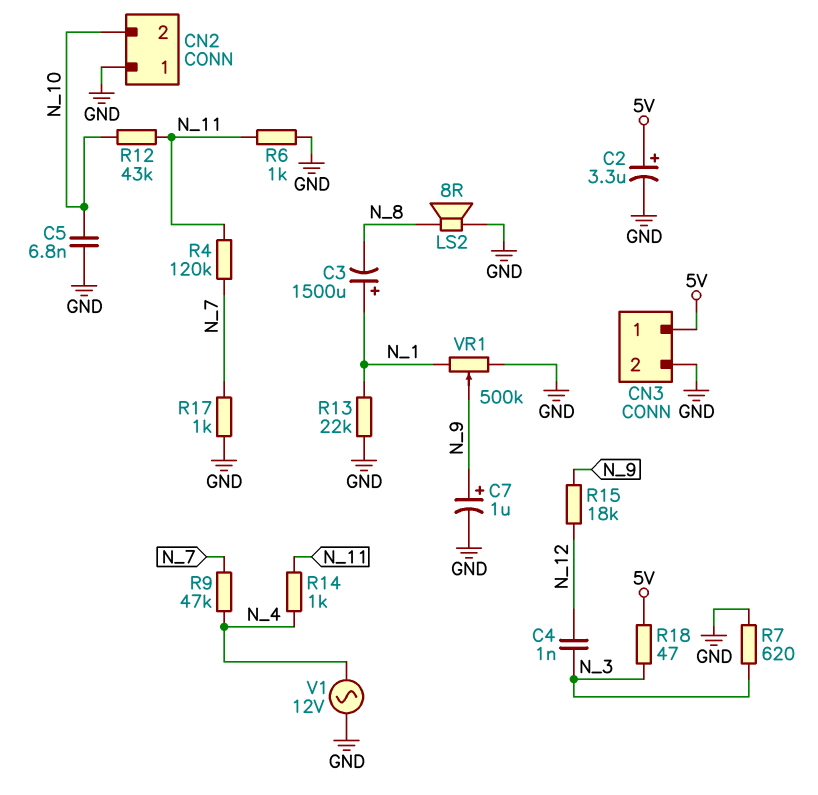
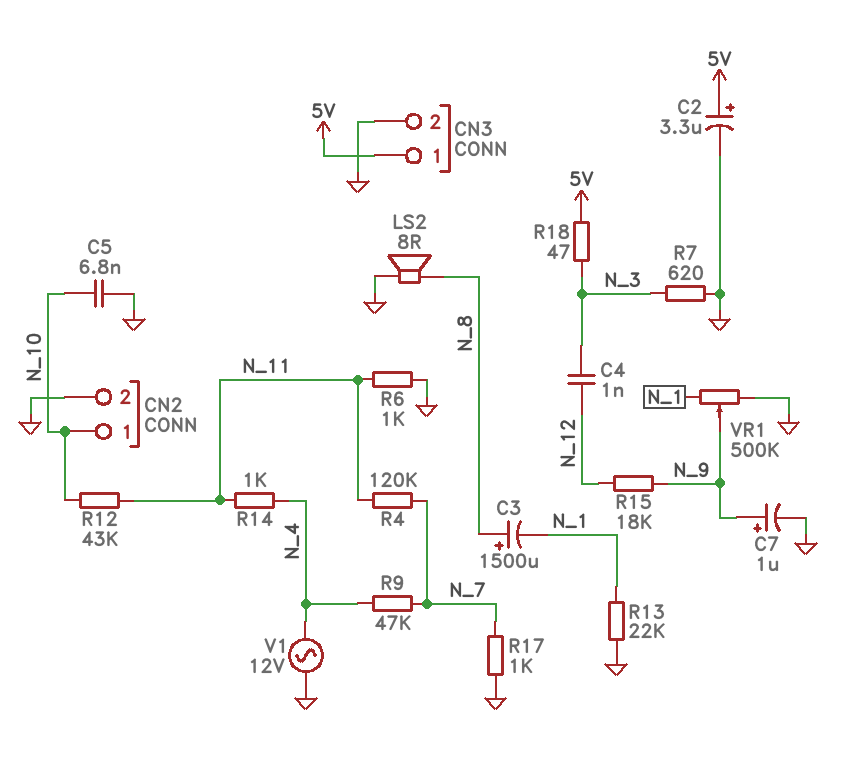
C3: 1500uF (plus N_1, minus N_8) -> 1500uF (plus N_8, minus N_1)
CN2 pin 1: GND -> N_10
CN2 pin 2: N_10 -> GND

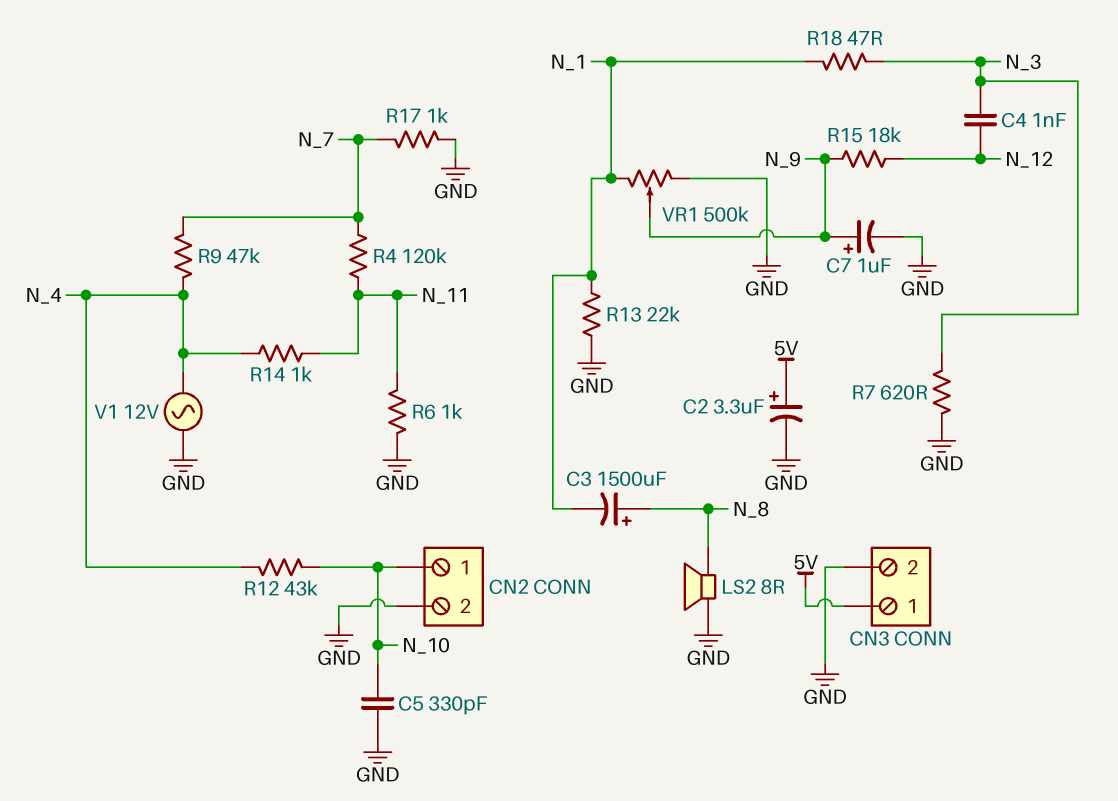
C5: 6.8nF (GND, N_10) -> 330pF (GND, N_10)
R12: 43k (N_10, N_11) -> 43k (N_4, N_10)
R18: 47 (5V, N_3) -> 47 (N_1, N_3)

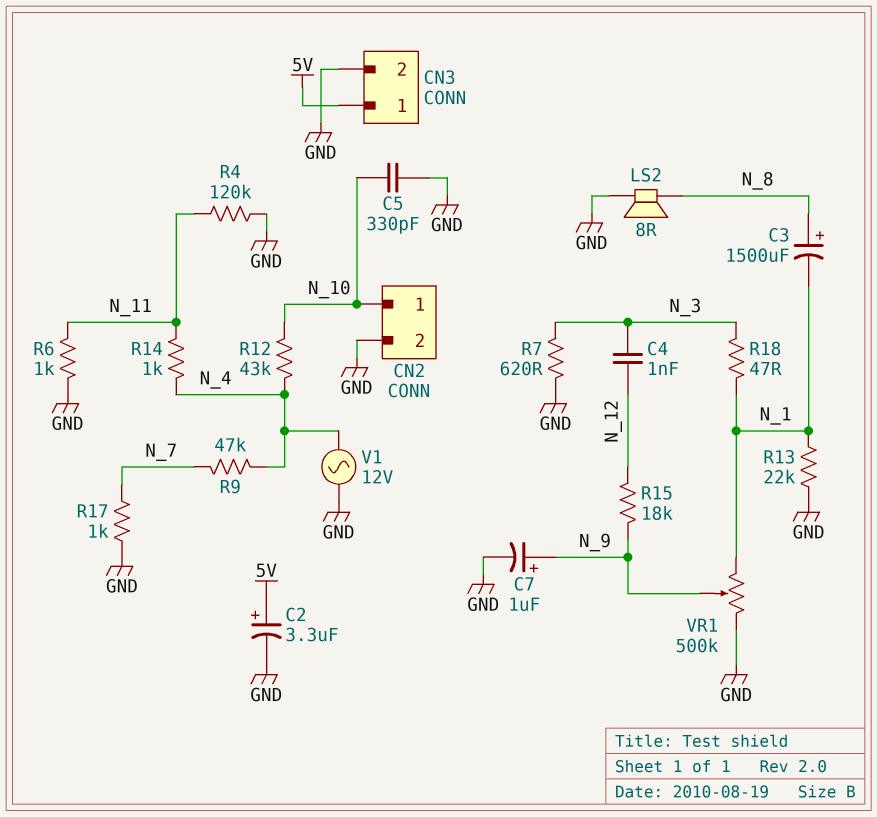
R4: 120k (N_7, N_11) -> 120k (GND, N_11)

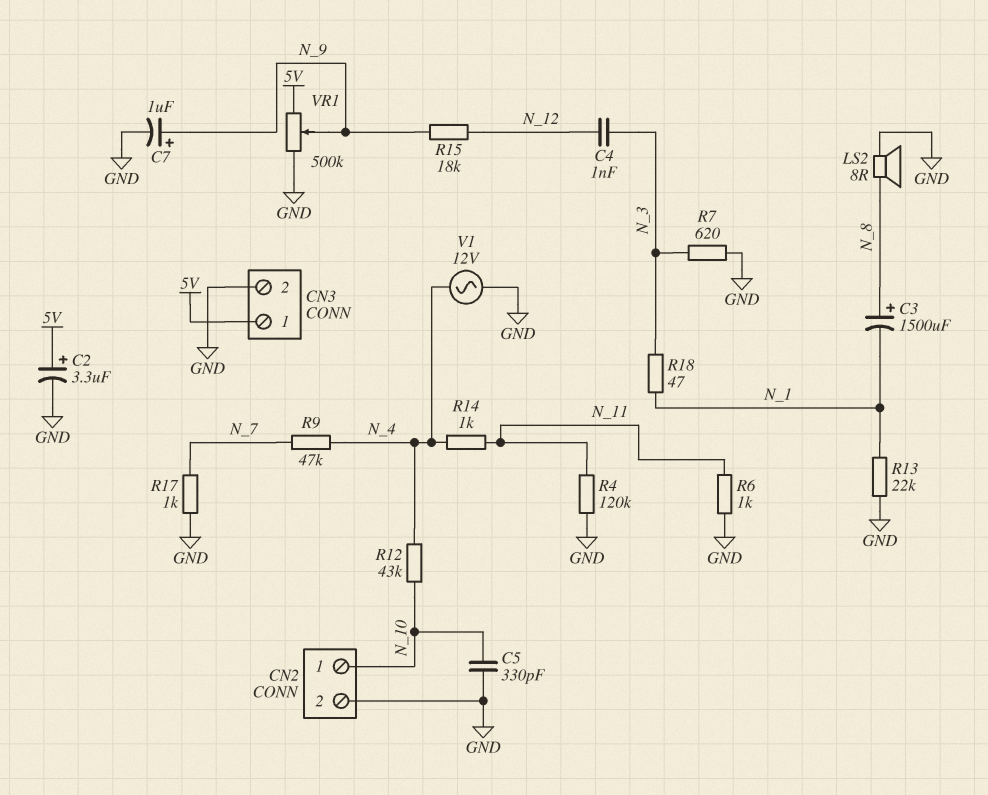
VR1: 500k (GND, N_1, wiper N_9) -> 500k (5V, GND, wiper N_9)

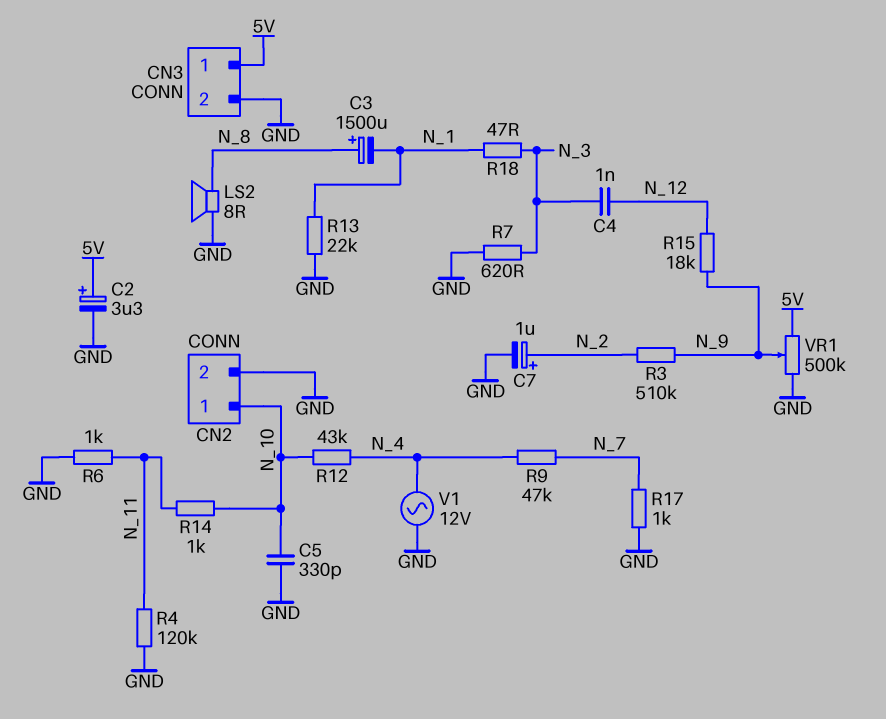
C7: 1uF (plus N_9, minus GND) -> 1uF (plus N_2, minus GND)
R3: none -> 510k (N_2, N_9)
R14: 1k (N_4, N_11) -> 1k (N_10, N_11)

